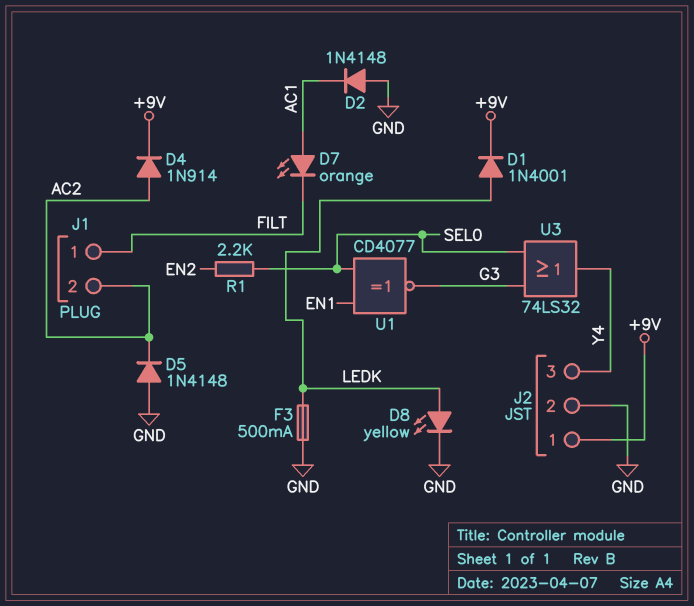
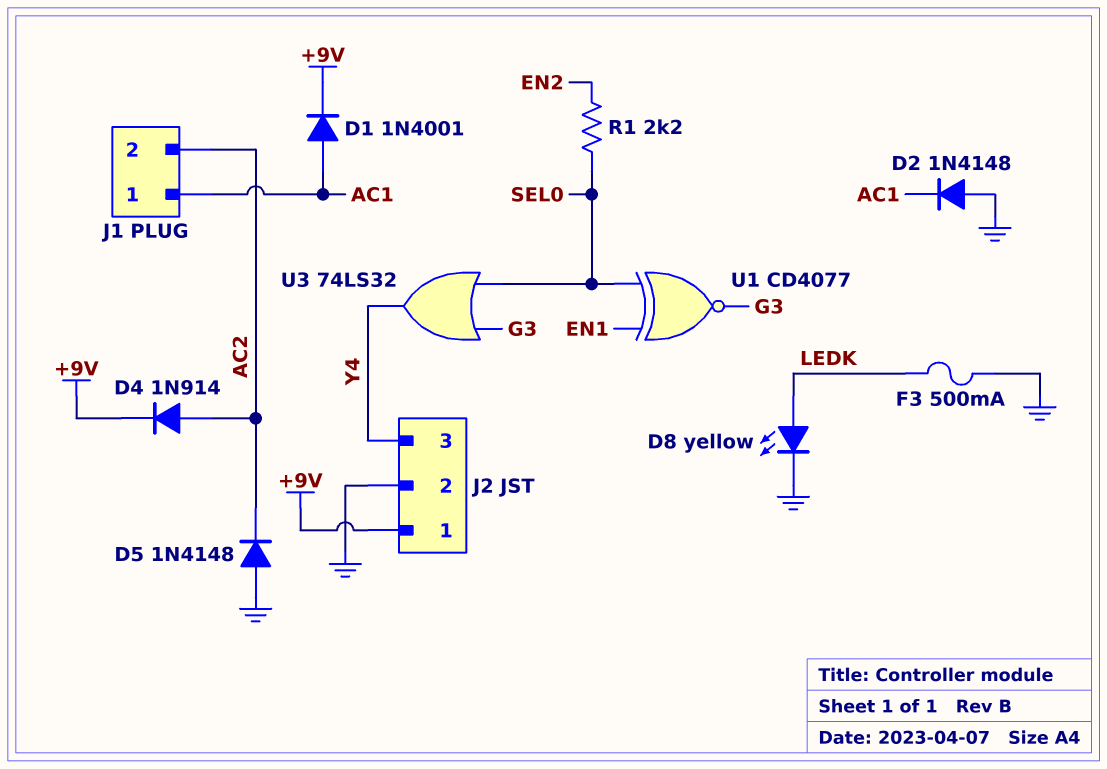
D1: diode 1N4001 (A LEDK, K +9V) -> diode 1N4001 (A AC1, K +9V)
D7: LED orange (A AC1, K FILT) -> none
J1 pin 1: FILT -> AC1

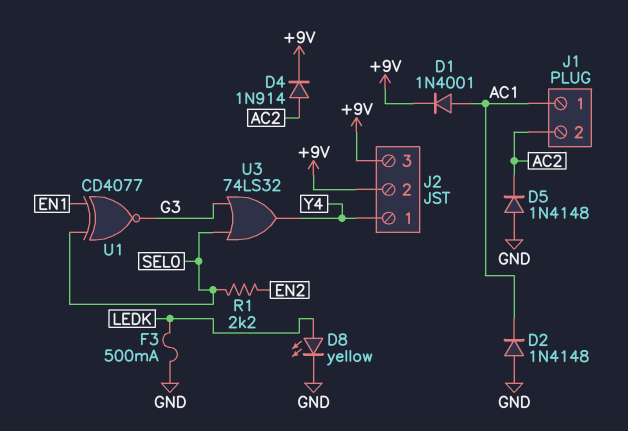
J2 pin 1: +9V -> Y4
J2 pin 2: GND -> +9V
J2 pin 3: Y4 -> +9V

